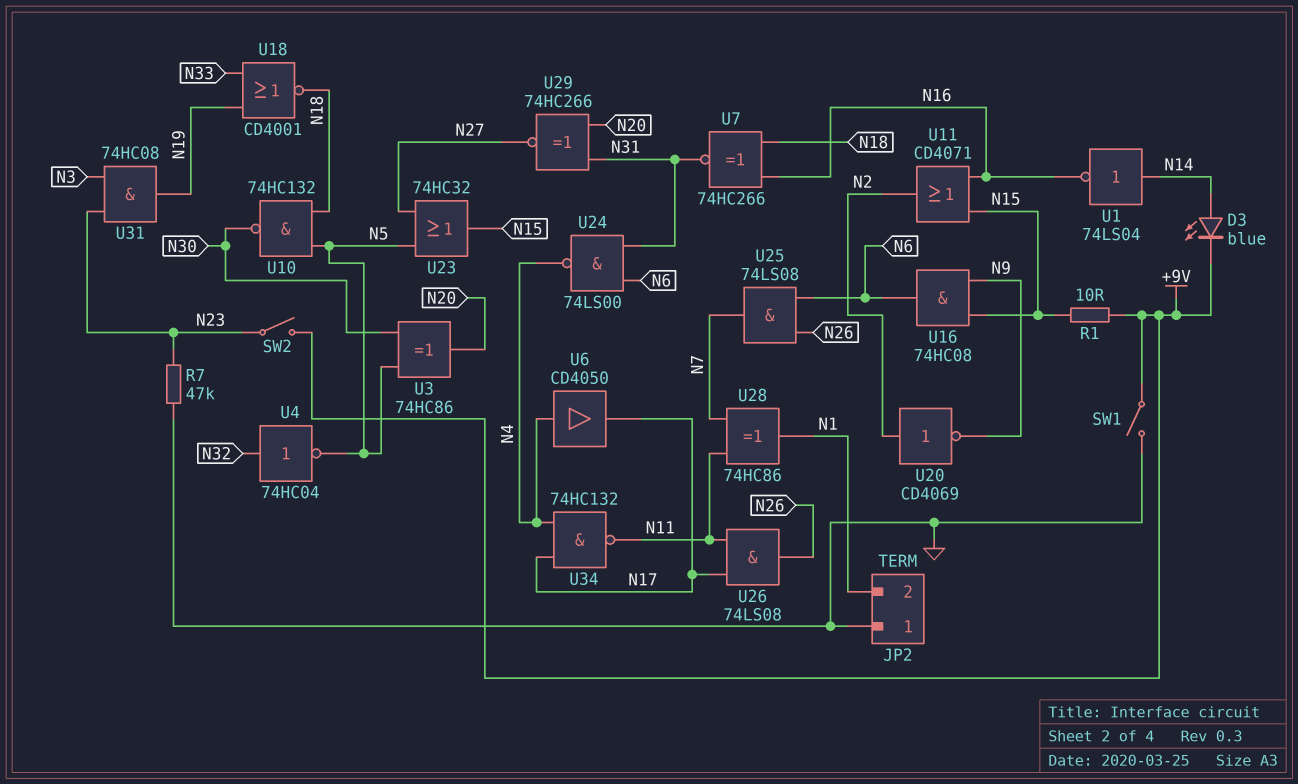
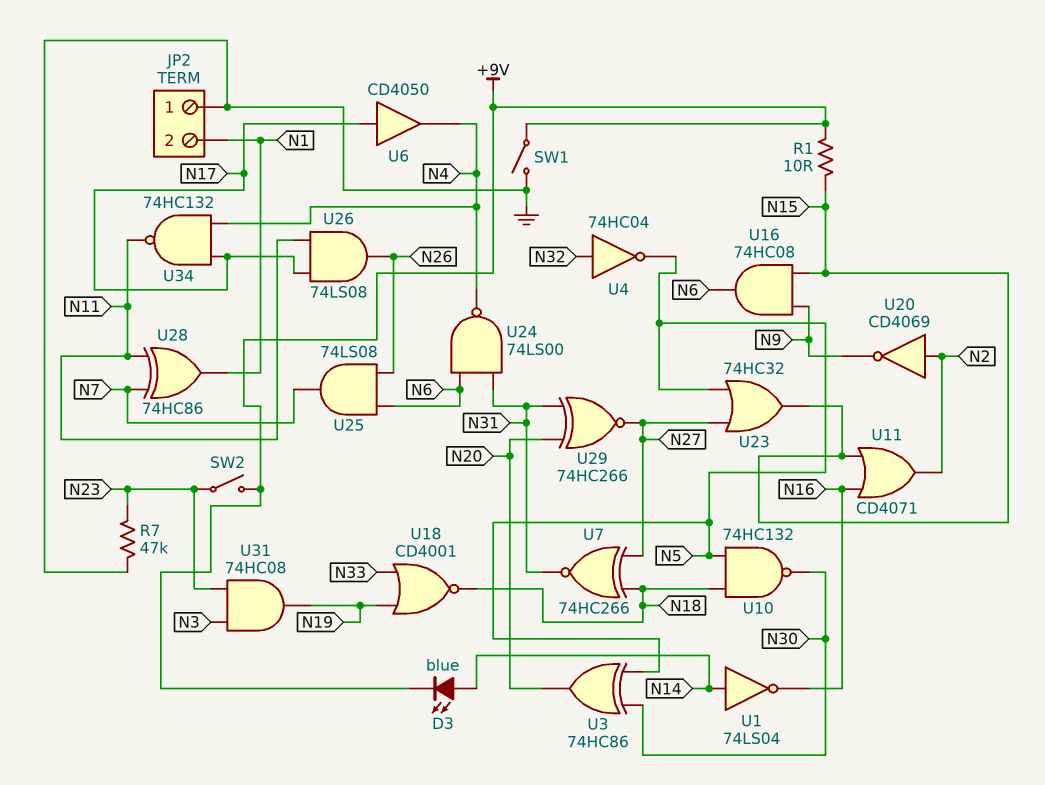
U6: buffer CD4050 (in N4, out N17) -> buffer CD4050 (in N17, out N4)
U7: XNOR 74HC266 (in N16, in N18, out N31) -> XNOR 74HC266 (in N18, in N27, out N31)

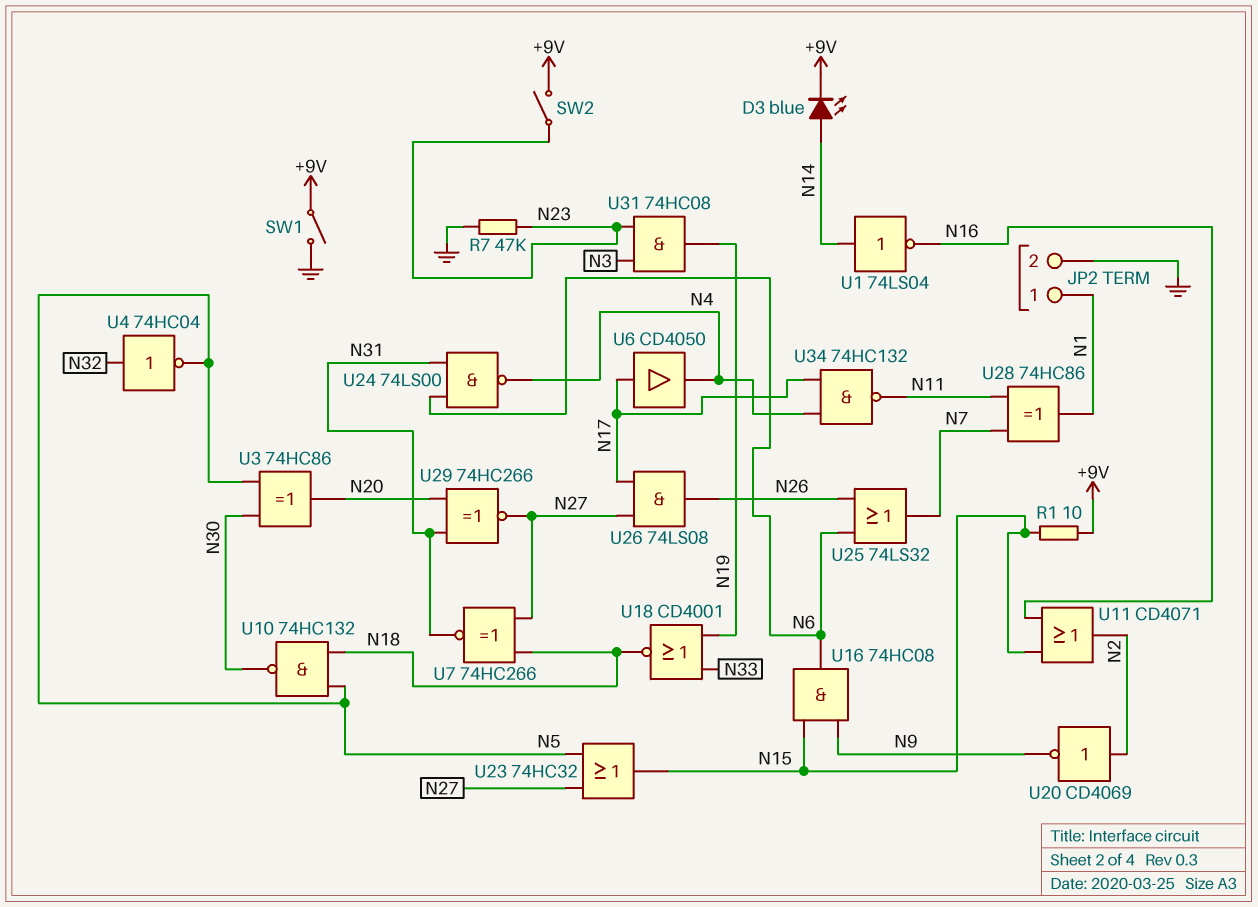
JP2 pin 1: GND -> N1
JP2 pin 2: N1 -> GND
U25: AND 74LS08 (in N6, in N26, out N7) -> OR 74LS32 (in N6, in N26, out N7)
U26: AND 74LS08 (in N11, in N17, out N26) -> AND 74LS08 (in N17, in N27, out N26)

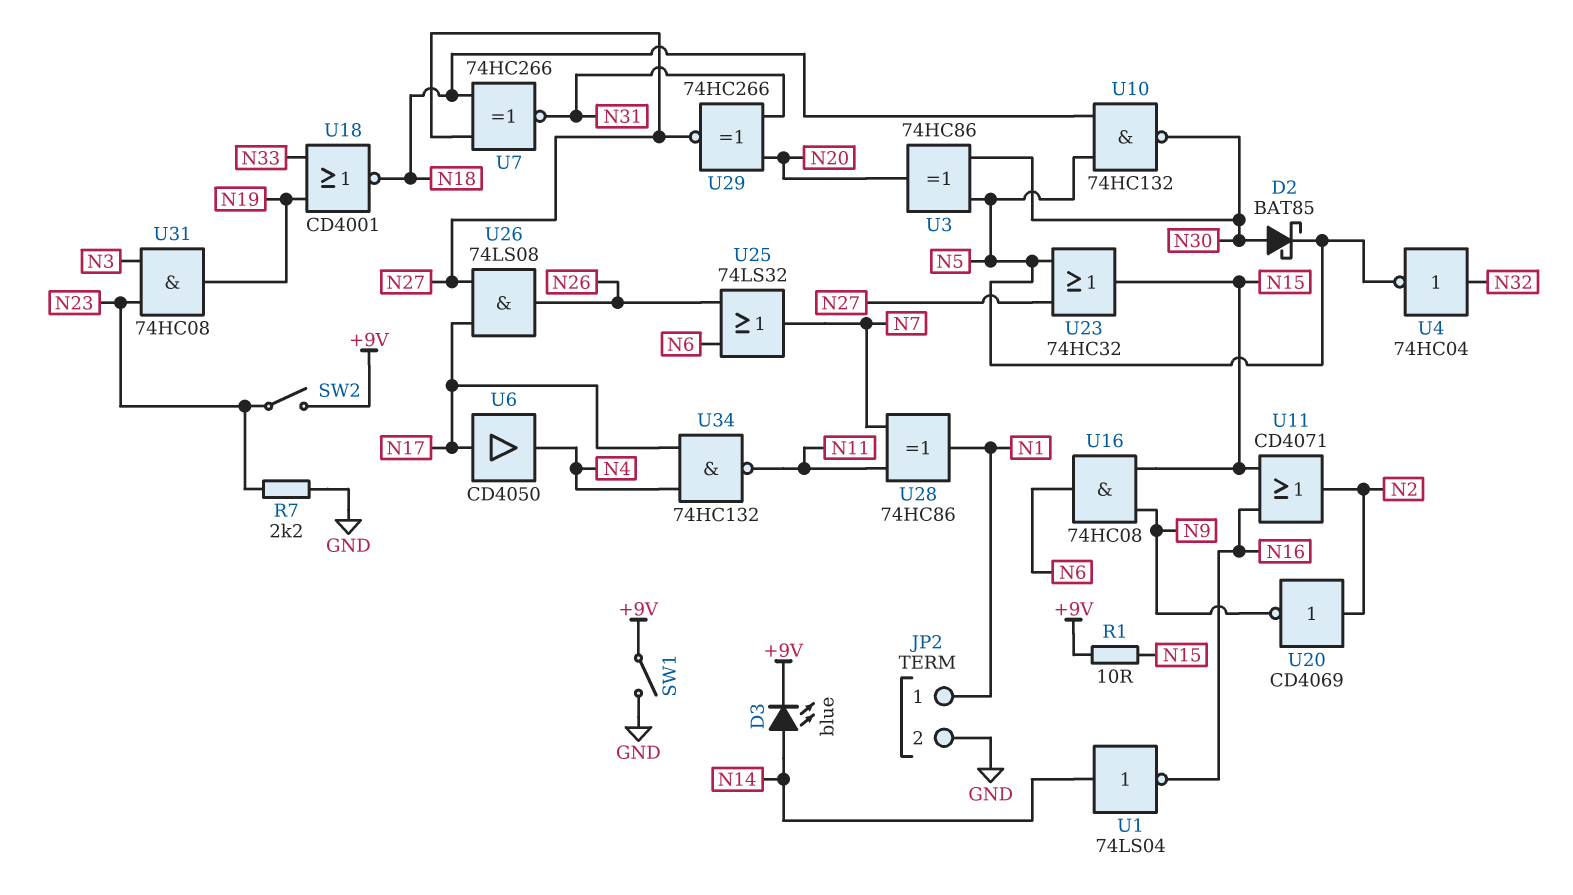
D2: none -> schottky BAT85 (A N30, K N5)
R7: 47k (GND, N23) -> 2.2k (GND, N23)
U24: NAND 74LS00 (in N6, in N31, out N4) -> none

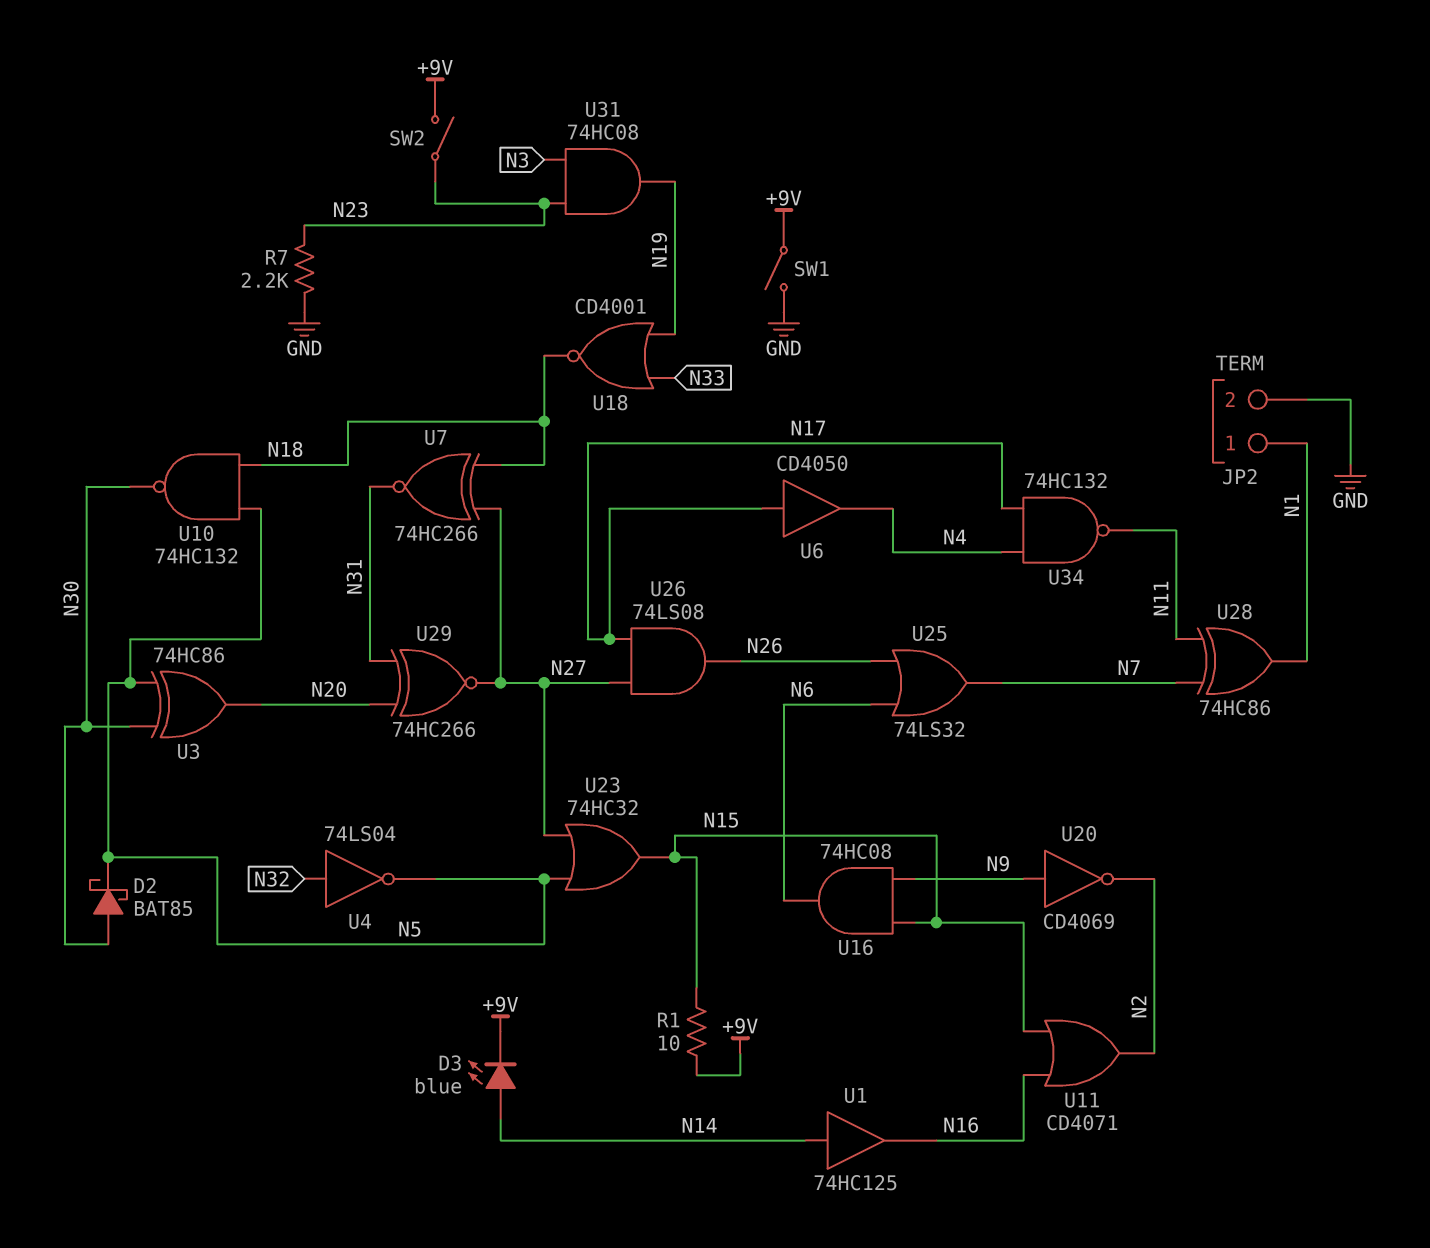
U1: NOT 74LS04 (in N14, out N16) -> buffer 74HC125 (in N14, out N16)
U4: NOT 74HC04 (in N32, out N5) -> NOT 74LS04 (in N32, out N5)
U20: NOT CD4069 (in N2, out N9) -> NOT CD4069 (in N9, out N2)

